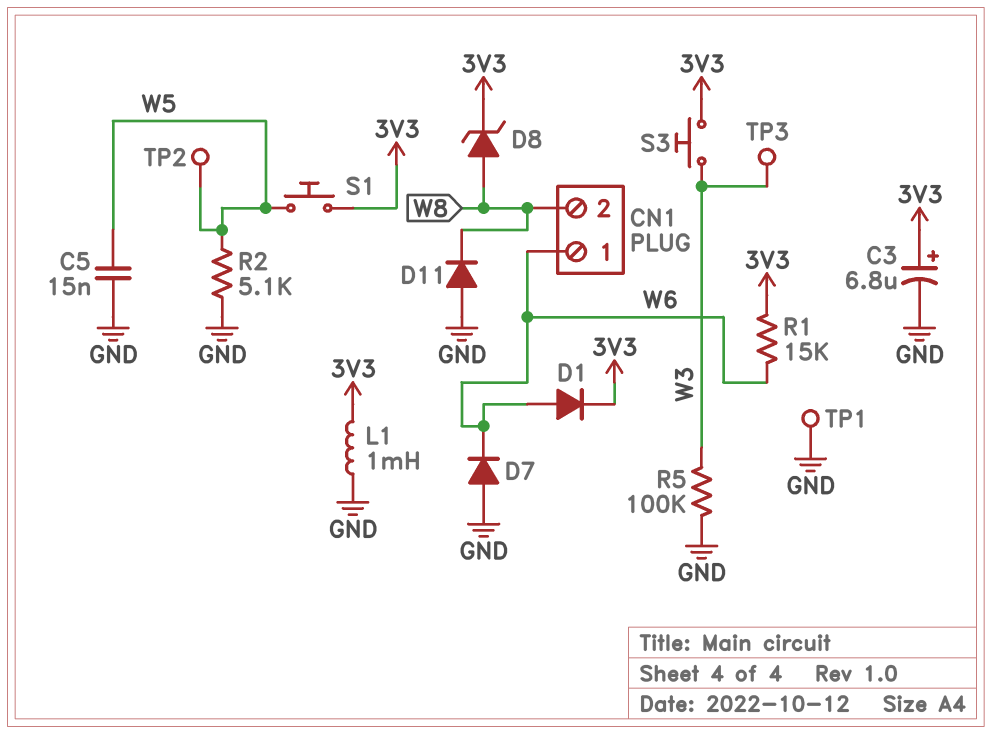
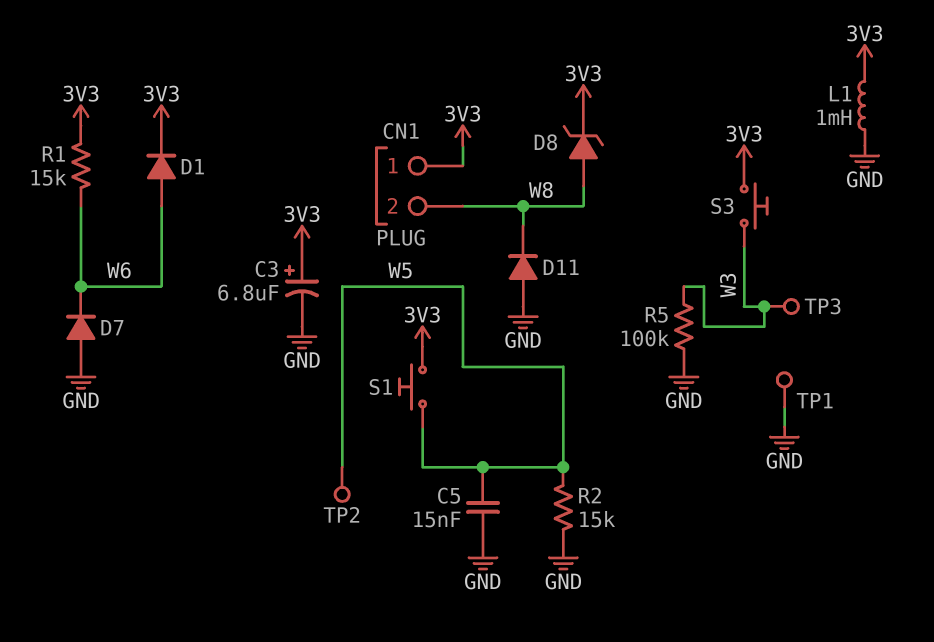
CN1 pin 1: W6 -> 3V3
R2: 5.1k (GND, W5) -> 15k (GND, W5)

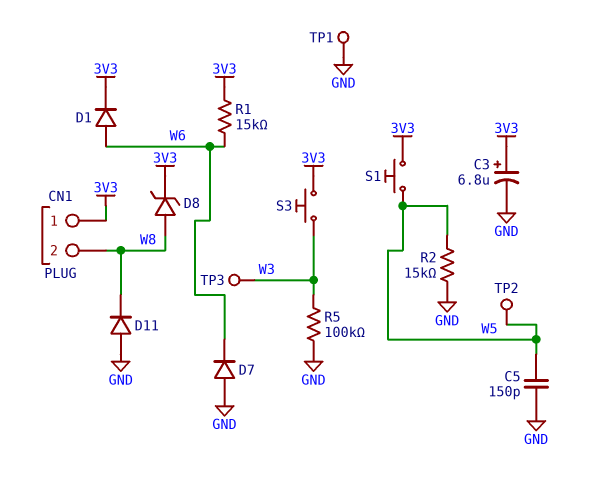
C5: 15nF (GND, W5) -> 150pF (GND, W5)
L1: 1mH (3V3, GND) -> none

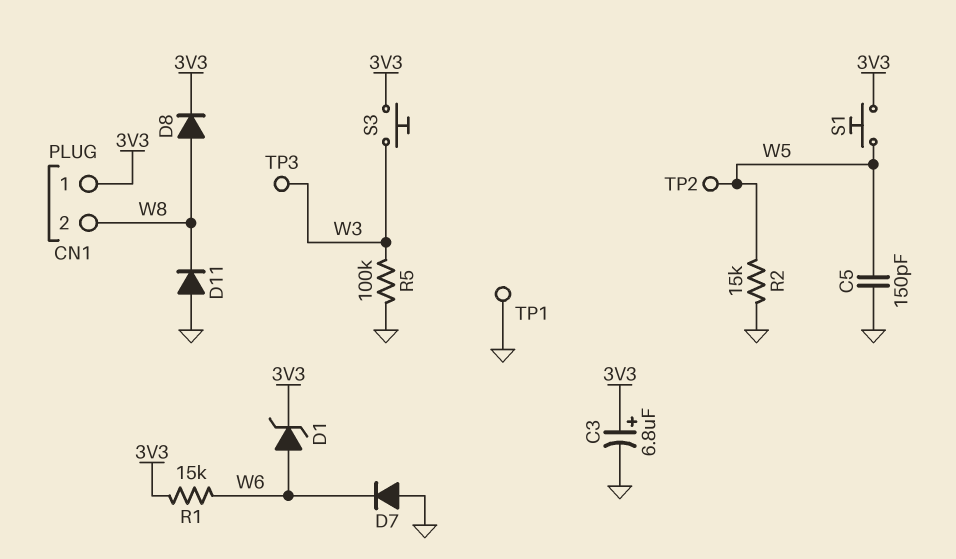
D1: diode (A W6, K 3V3) -> zener (A W6, K 3V3)
D8: zener (A W8, K 3V3) -> diode (A W8, K 3V3)

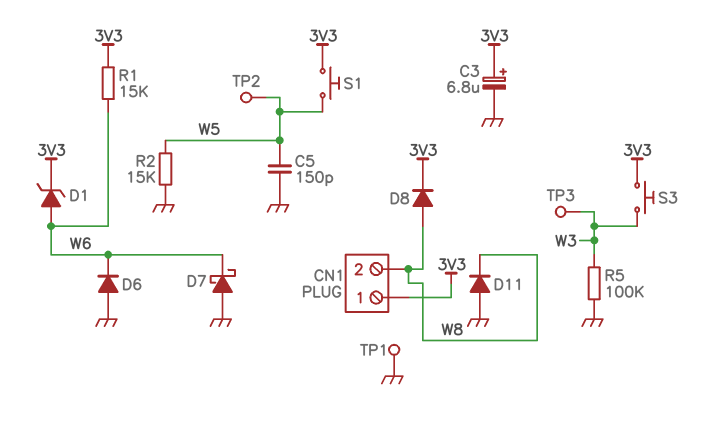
D6: none -> diode (A GND, K W6)
D7: diode (A GND, K W6) -> schottky (A GND, K W6)

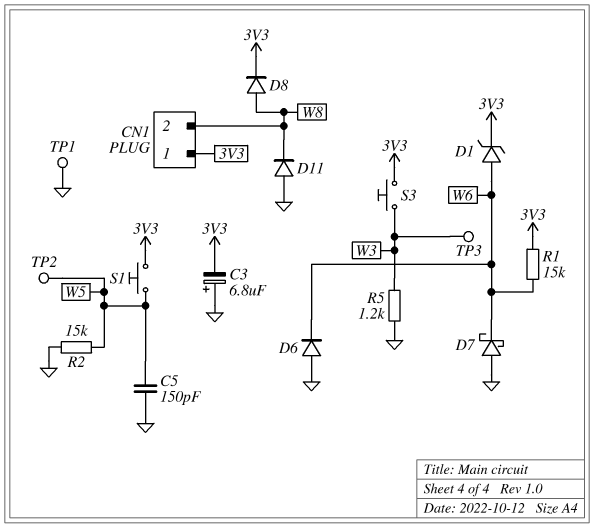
C3: 6.8uF (plus 3V3, minus GND) -> 6.8uF (plus GND, minus 3V3)
R5: 100k (GND, W3) -> 1.2k (GND, W3)

